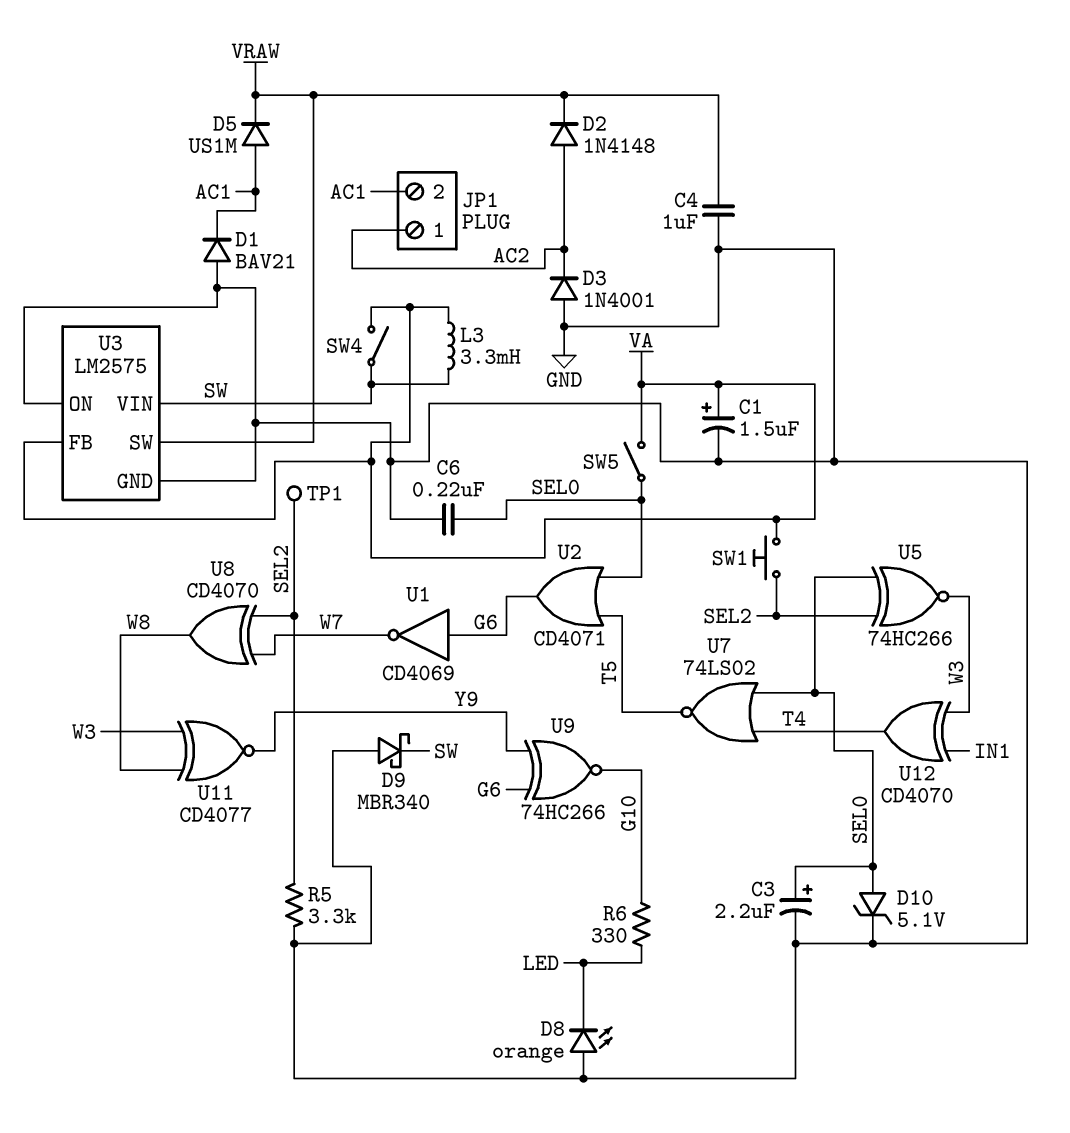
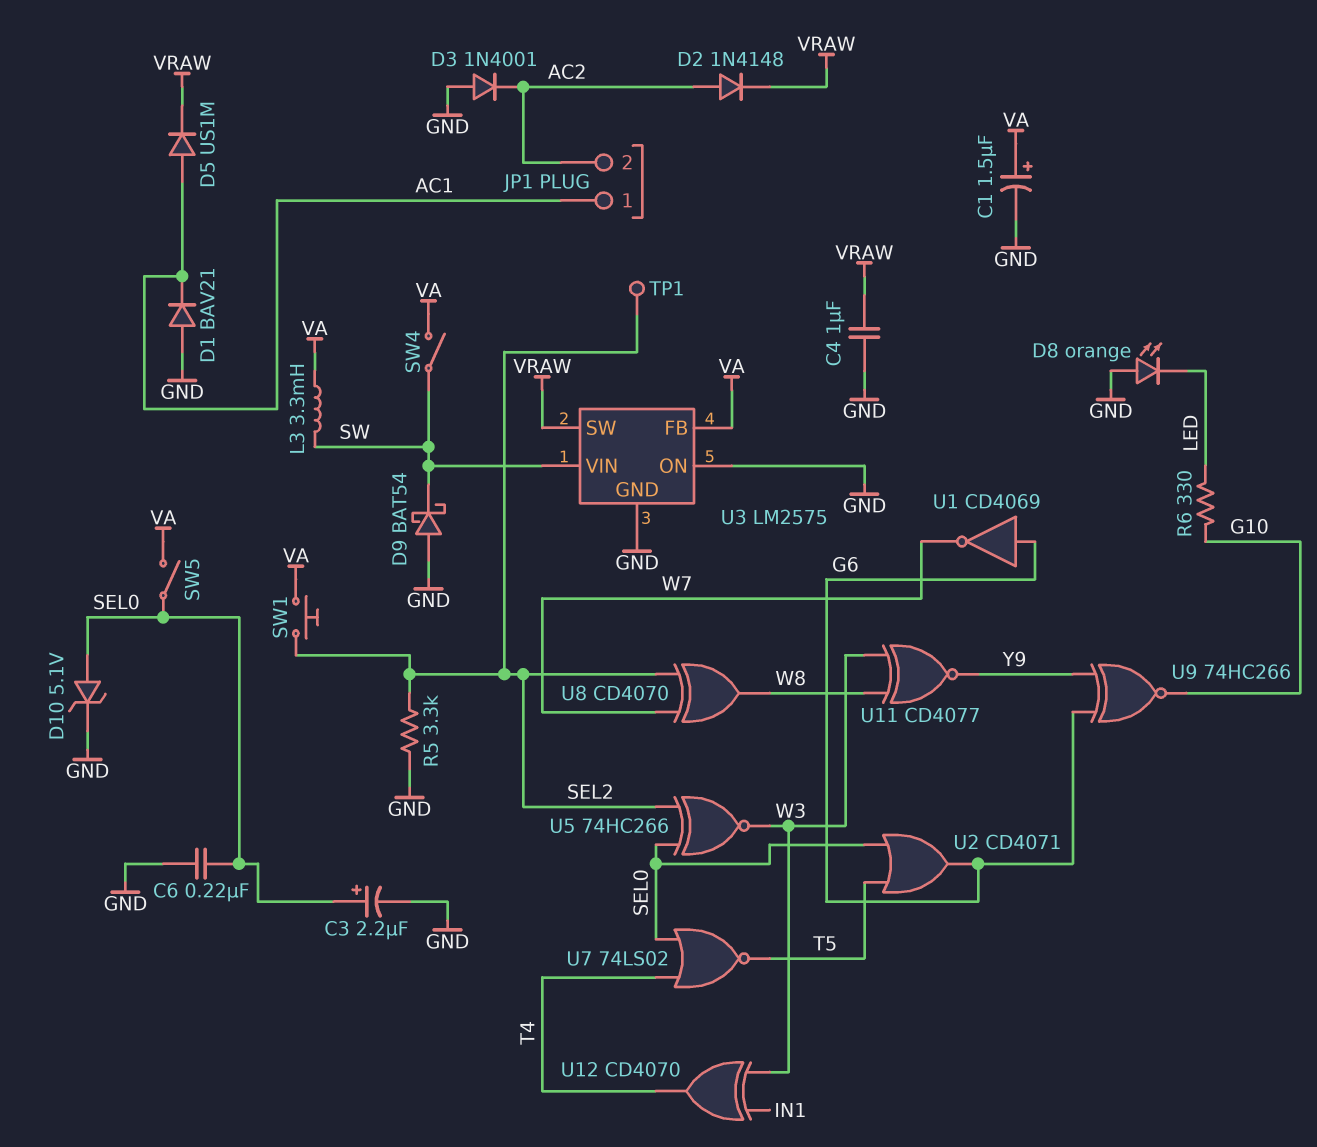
D9: schottky MBR340 (A GND, K SW) -> schottky BAT54 (A GND, K SW)
JP1 pin 1: AC2 -> AC1
JP1 pin 2: AC1 -> AC2

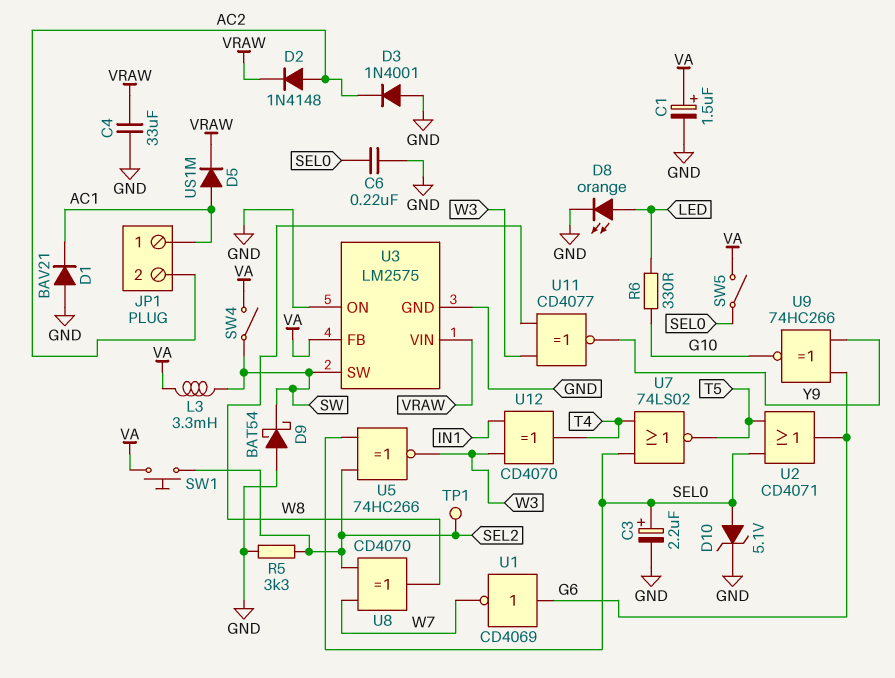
C4: 1uF (GND, VRAW) -> 33uF (GND, VRAW)
D8: LED orange (A GND, K LED) -> LED orange (A LED, K GND)
U3 pin SW: VRAW -> SW
U3 pin VIN: SW -> VRAW

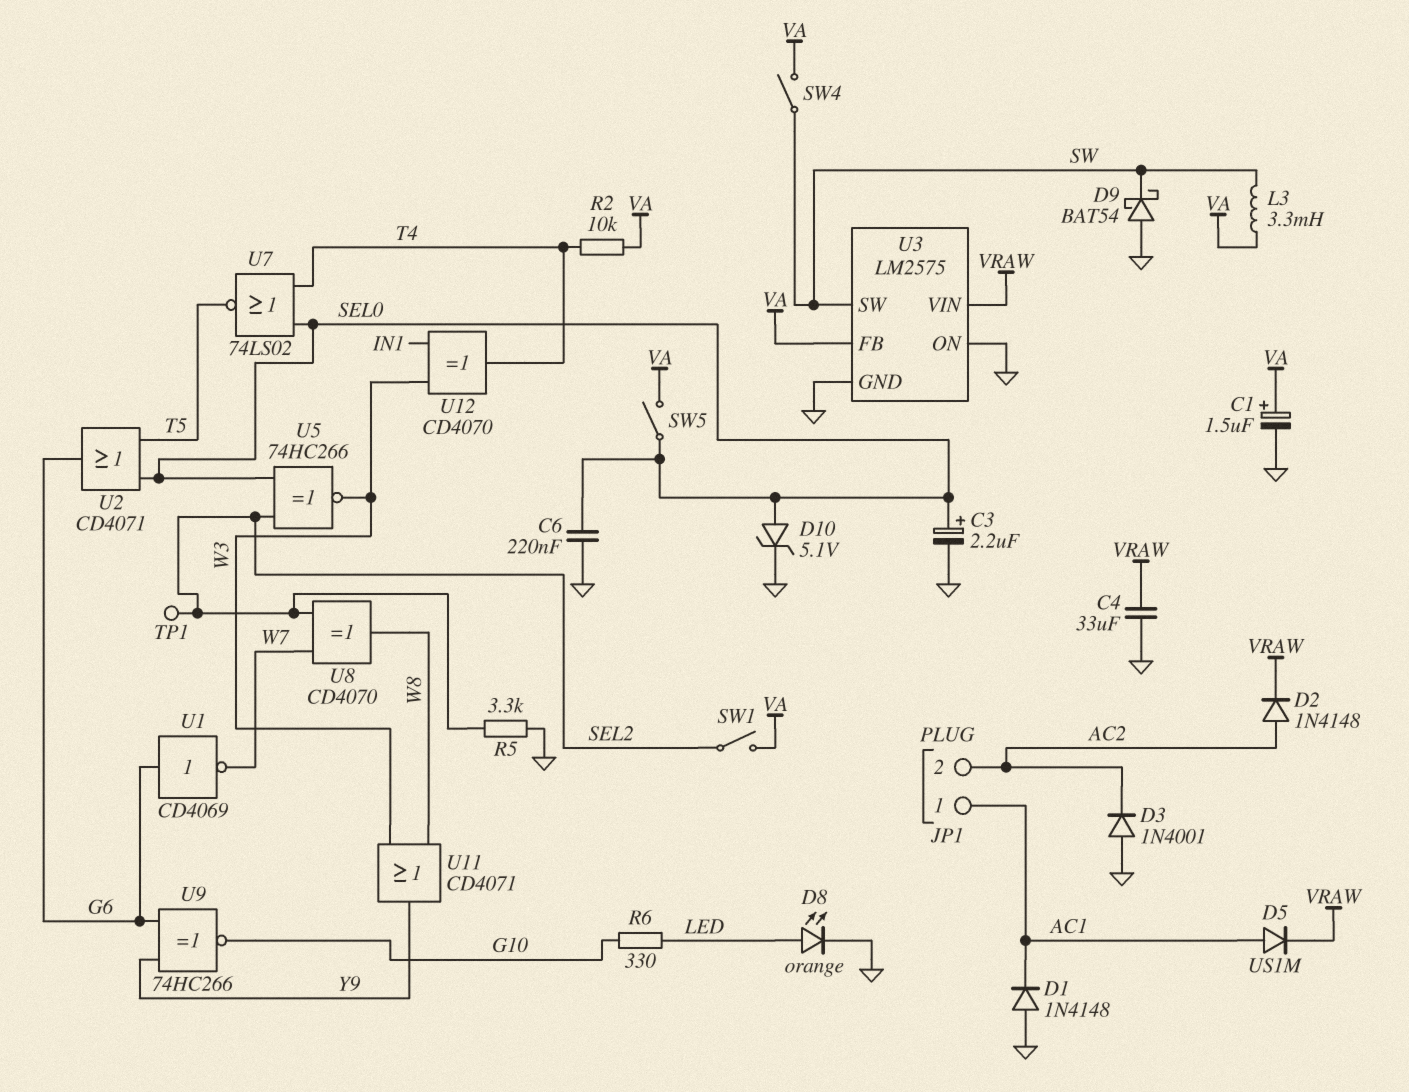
D1: diode BAV21 (A GND, K AC1) -> diode 1N4148 (A GND, K AC1)
R2: none -> 10k (T4, VA)
SW1: button (SEL2, VA) -> switch (SEL2, VA)
U11: XNOR CD4077 (in W3, in W8, out Y9) -> OR CD4071 (in W3, in W8, out Y9)

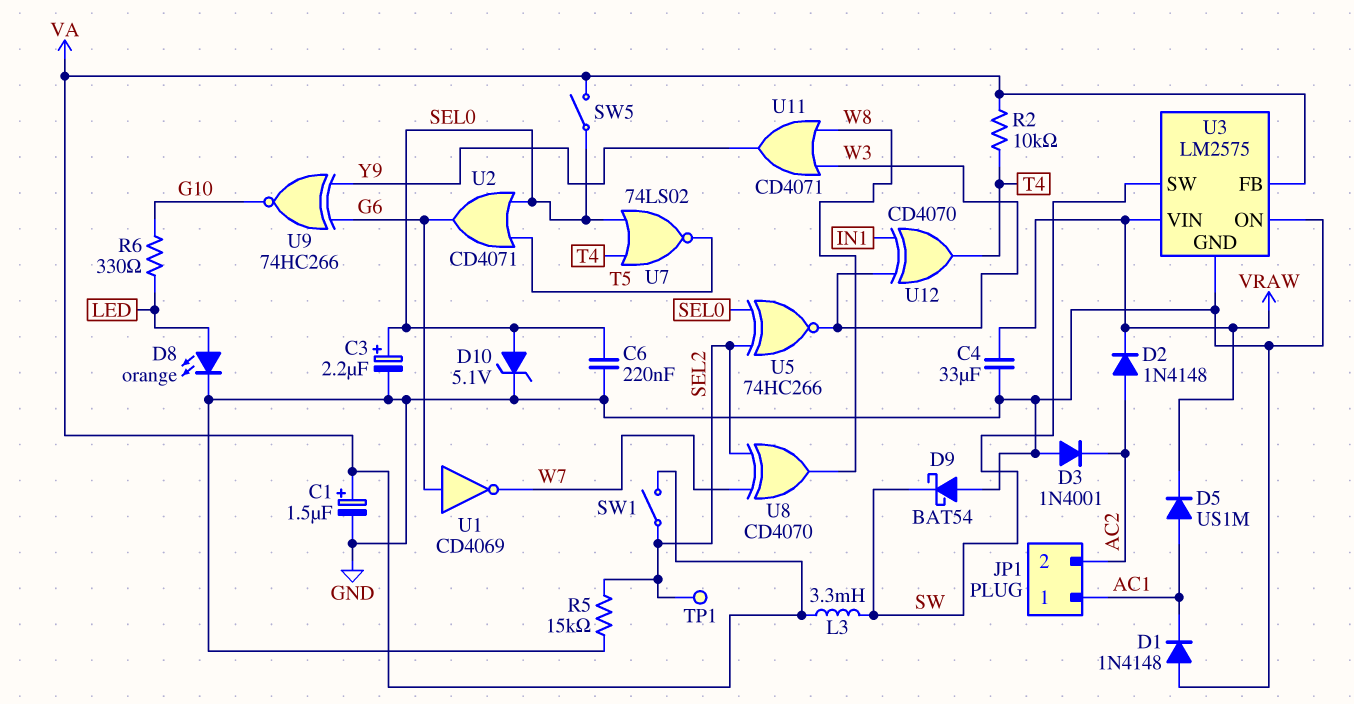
R5: 3.3k (GND, SEL2) -> 15k (GND, SEL2)
SW4: switch (SW, VA) -> none

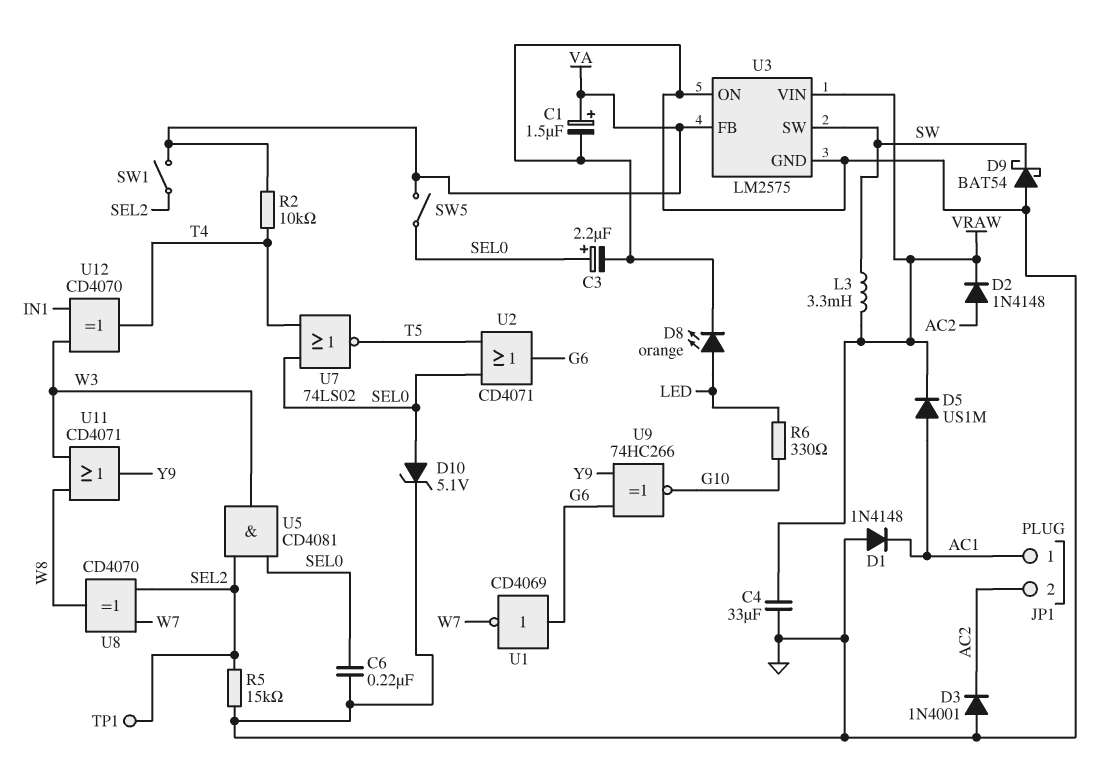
L3: 3.3mH (SW, VA) -> 3.3mH (SW, VRAW)
U5: XNOR 74HC266 (in SEL0, in SEL2, out W3) -> AND CD4081 (in SEL0, in SEL2, out W3)

